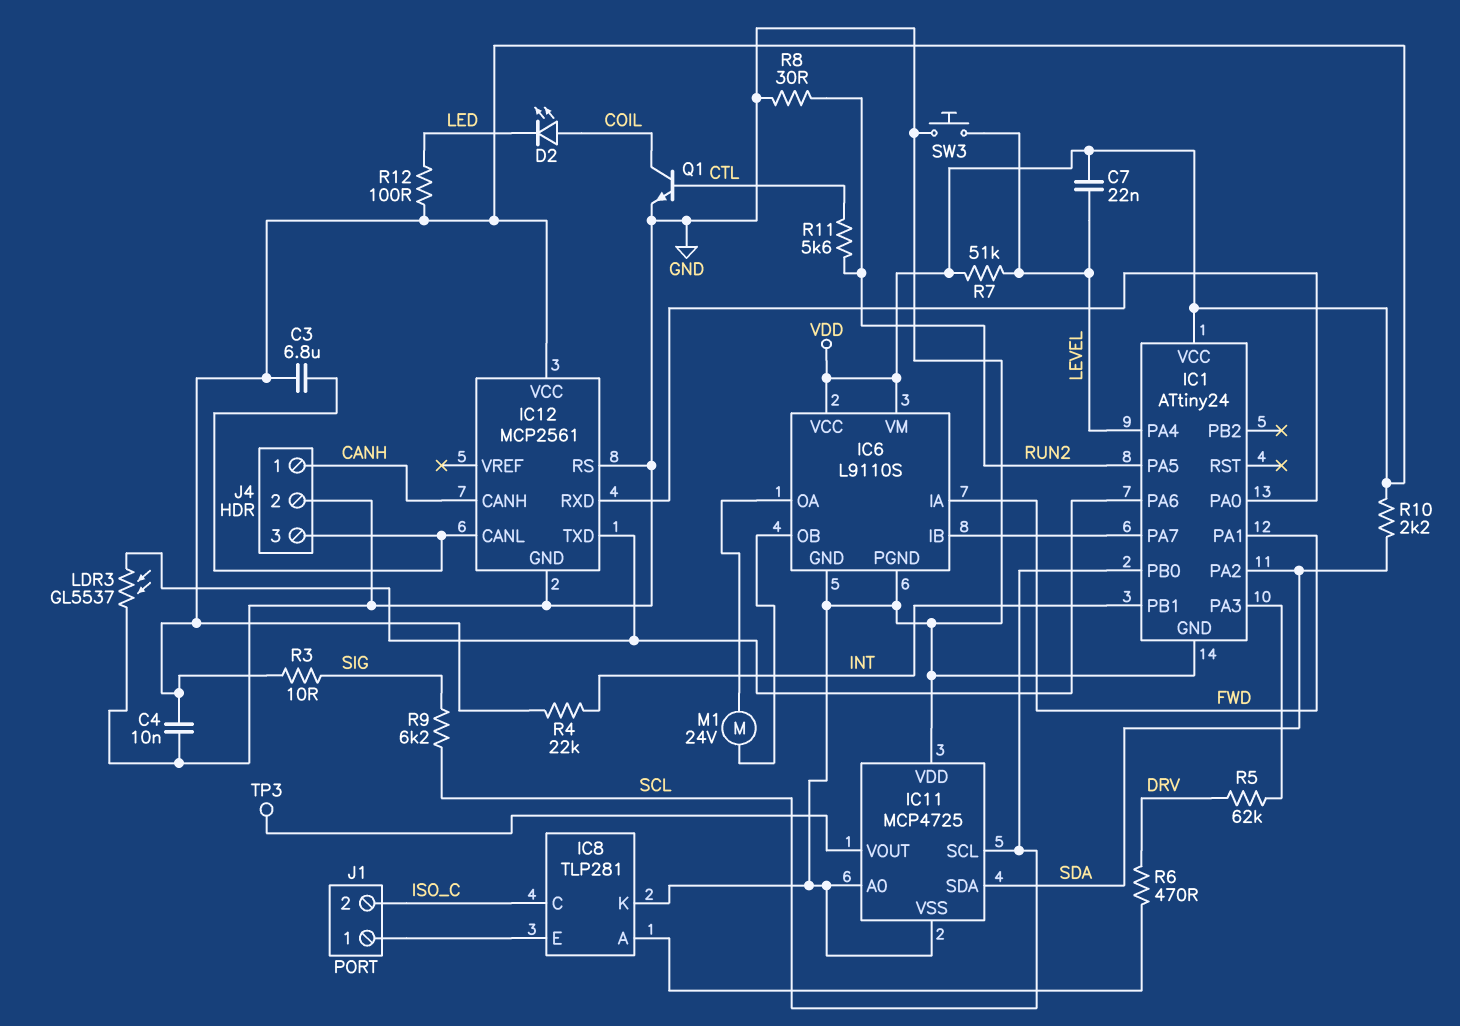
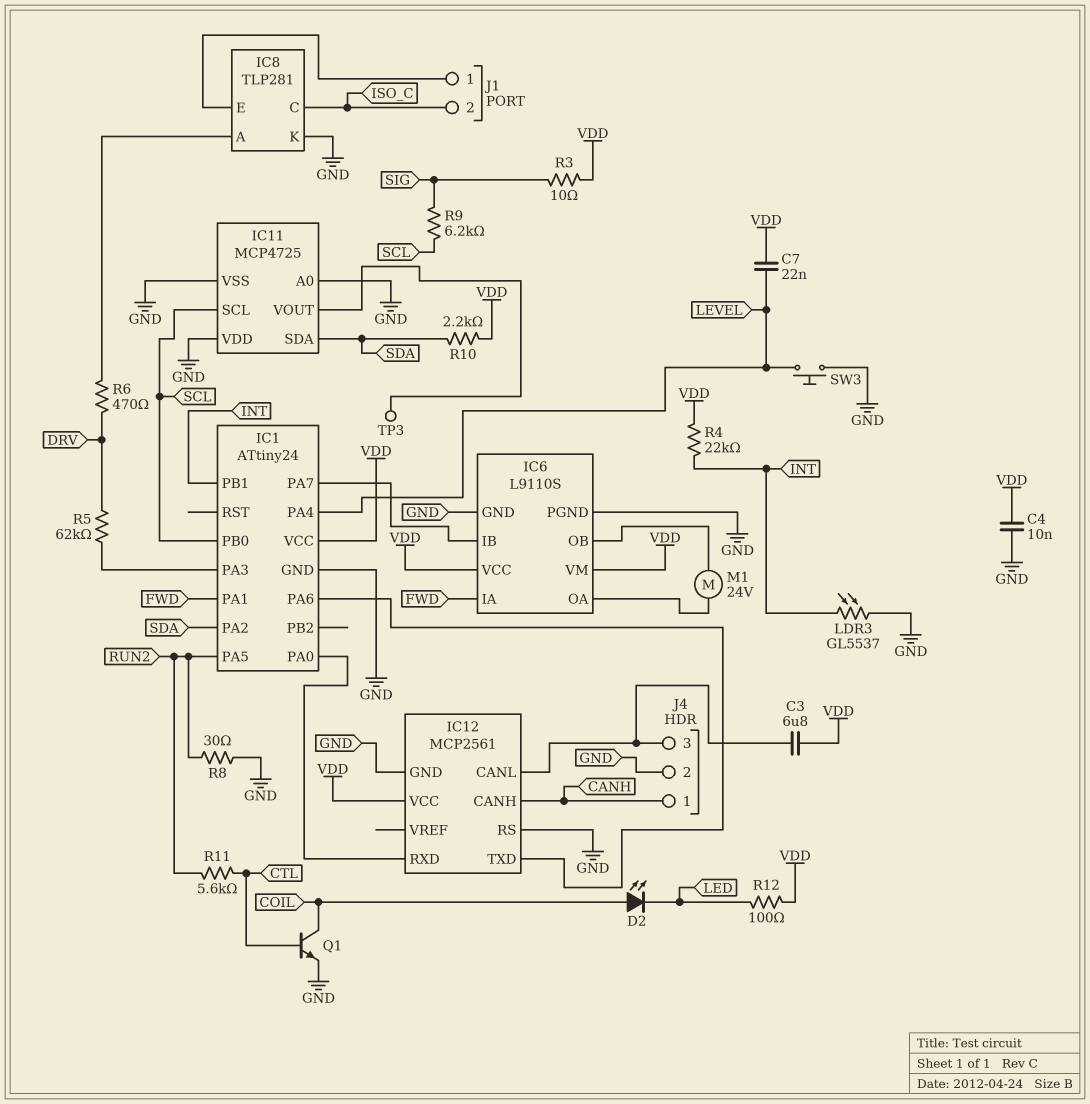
LDR3: GL5537 (GND, IC1/PA6) -> GL5537 (GND, INT)
R7: 51k (LEVEL, VDD) -> none

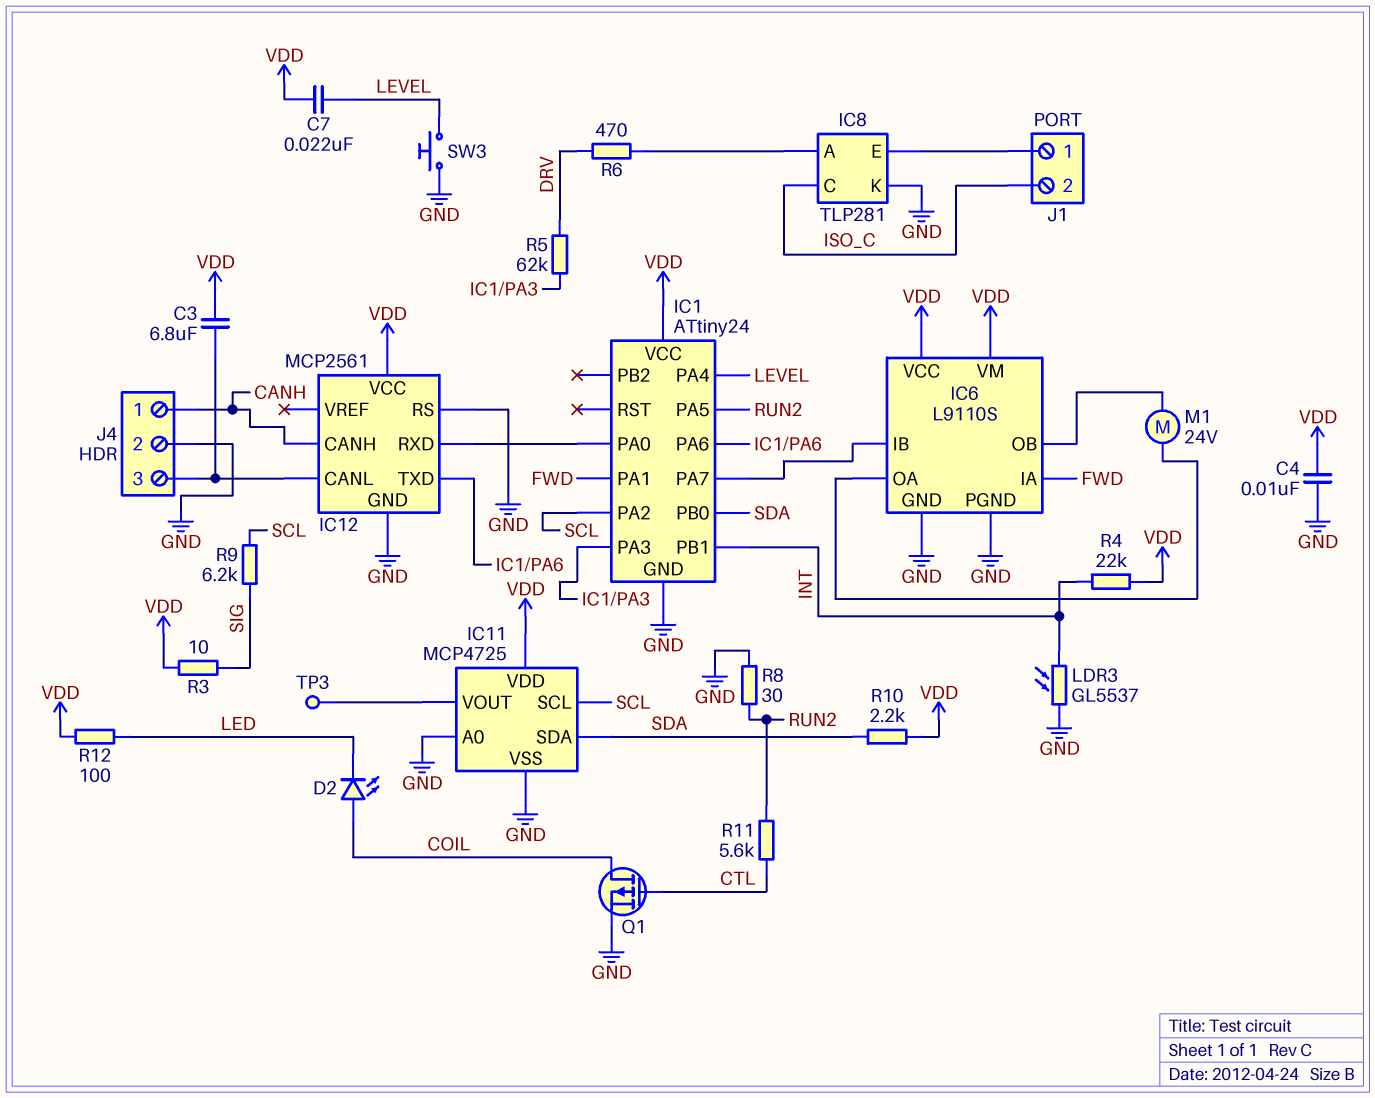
IC1 pin PA2: SDA -> SCL
IC1 pin PB0: SCL -> SDA
IC11 pin VDD: GND -> VDD
Q1: NPN (B CTL, C COIL, E GND) -> PMOS (G CTL, D COIL, S GND)

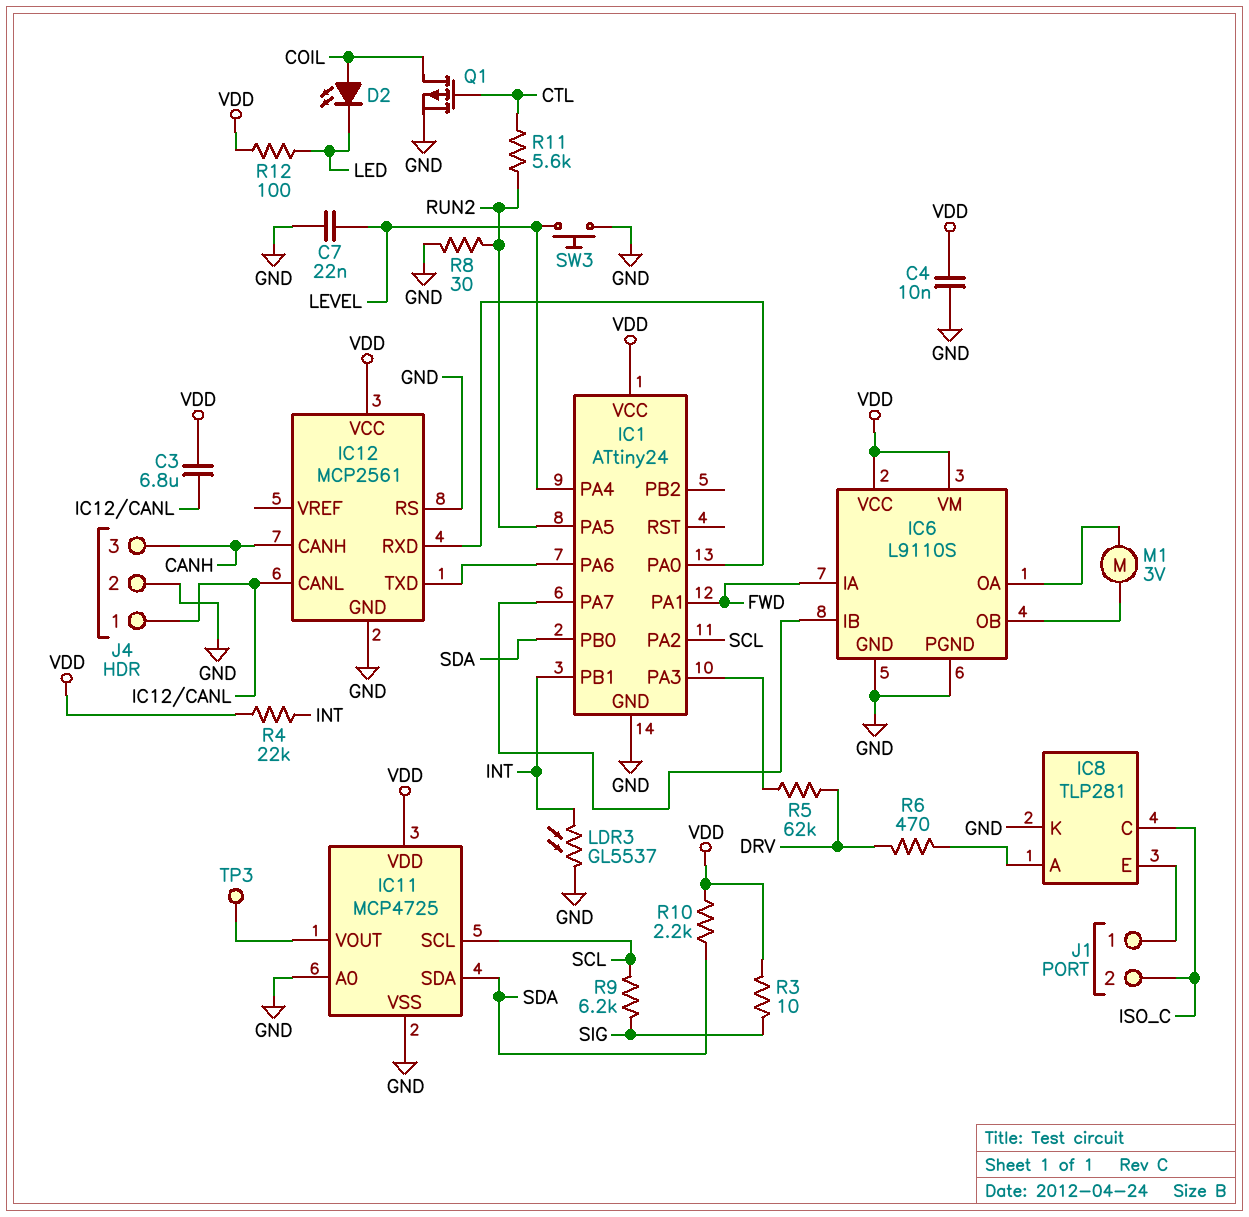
C7: 22nF (LEVEL, VDD) -> 22nF (GND, LEVEL)
J4 pin 1: CANH -> IC12/CANL
J4 pin 3: IC12/CANL -> CANH
M1: motor 24V (IC6/OA, IC6/OB) -> motor 3V (IC6/OA, IC6/OB)

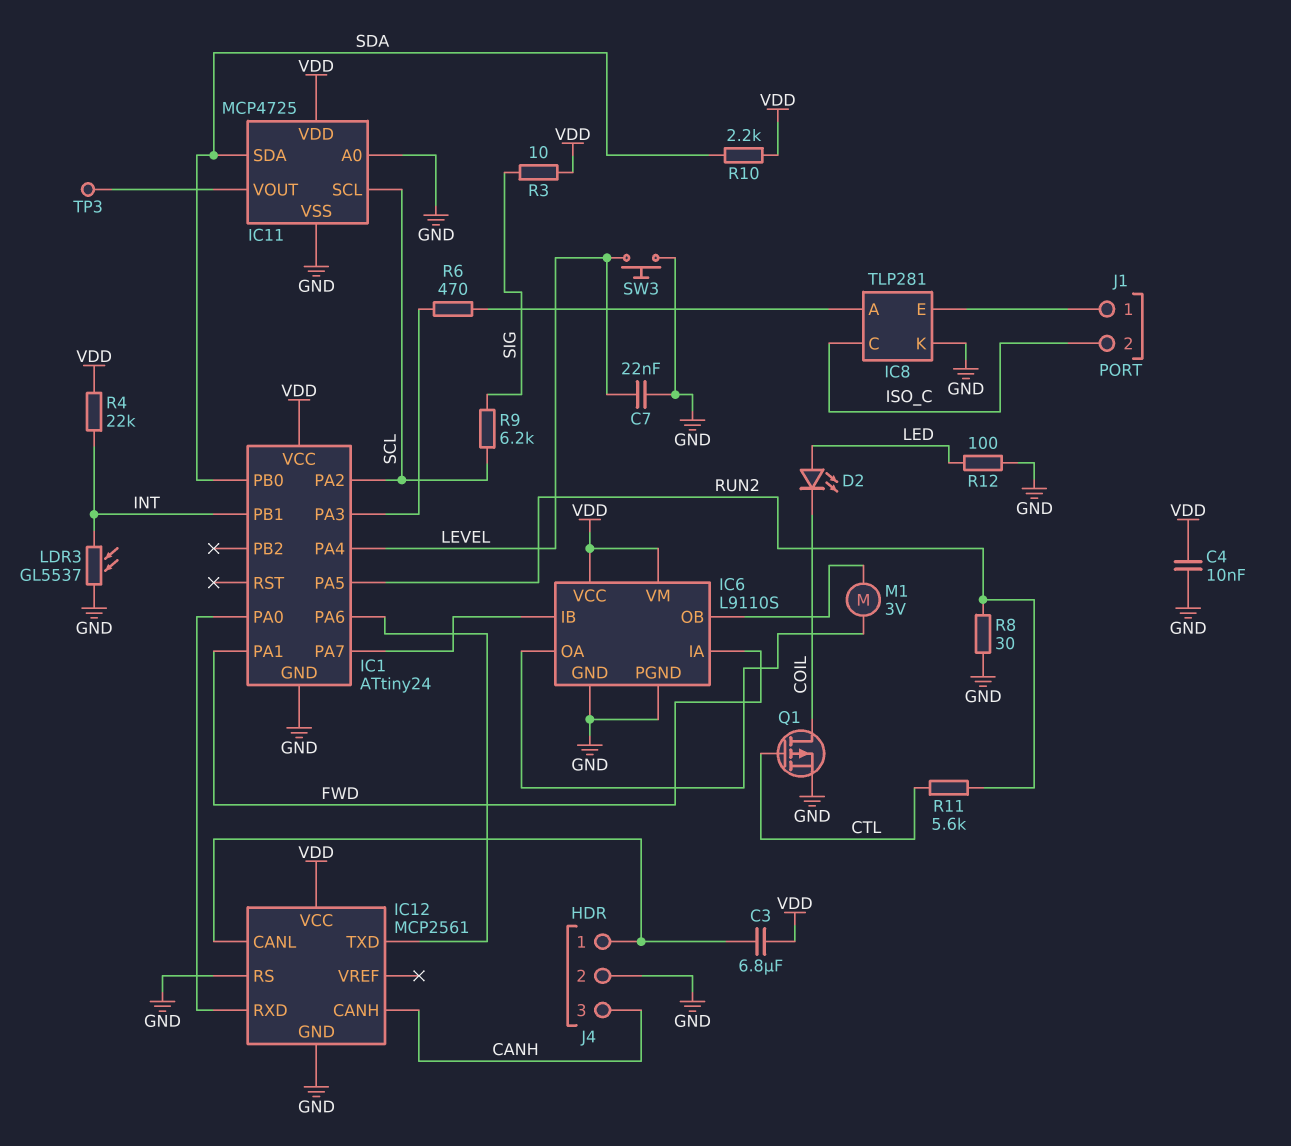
D2: LED (A COIL, K LED) -> LED (A LED, K COIL)
R5: 62k (DRV, IC1/PA3) -> none
R6: 470 (DRV, IC8/A) -> 470 (IC1/PA3, IC8/A)
R12: 100 (LED, VDD) -> 100 (GND, LED)

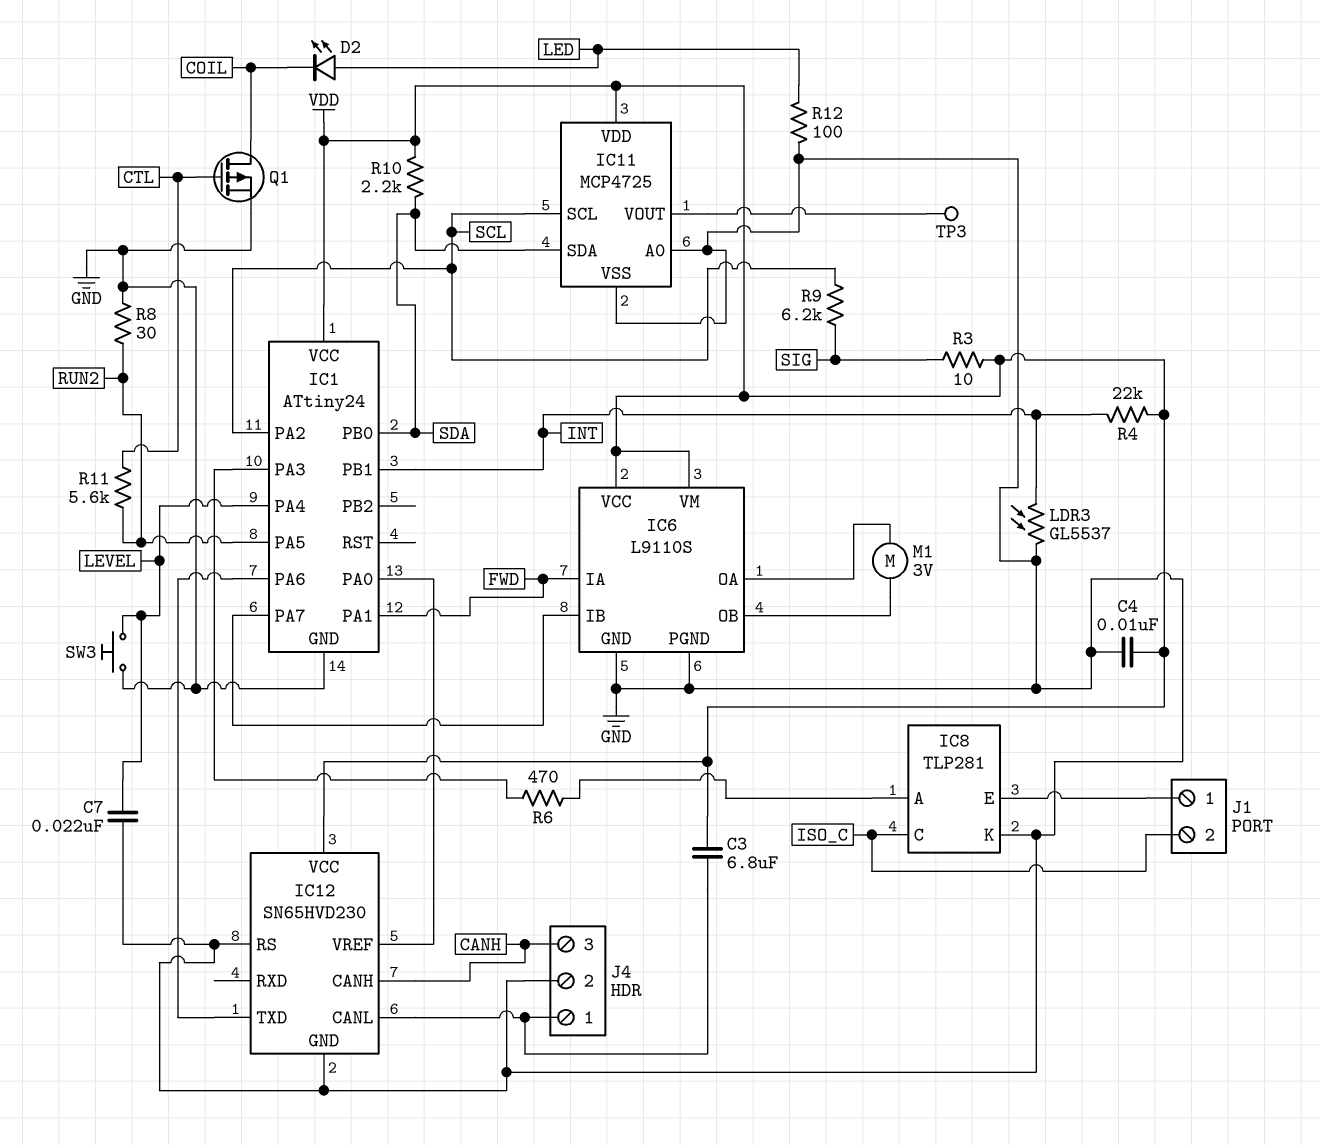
IC12: MCP2561 -> SN65HVD230
IC12 pin RXD: IC1/PA0 -> none
IC12 pin VREF: none -> IC1/PA0

